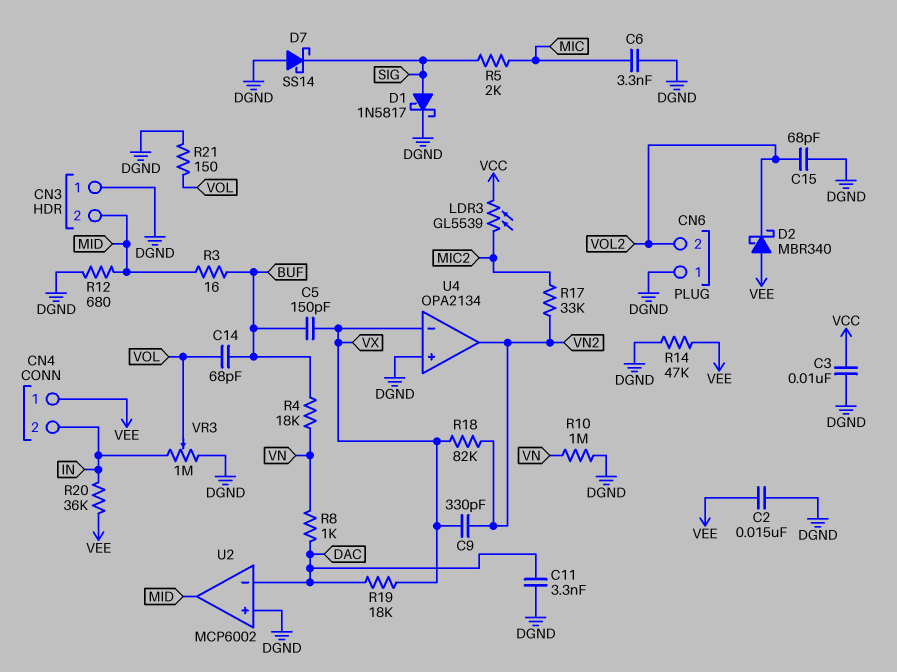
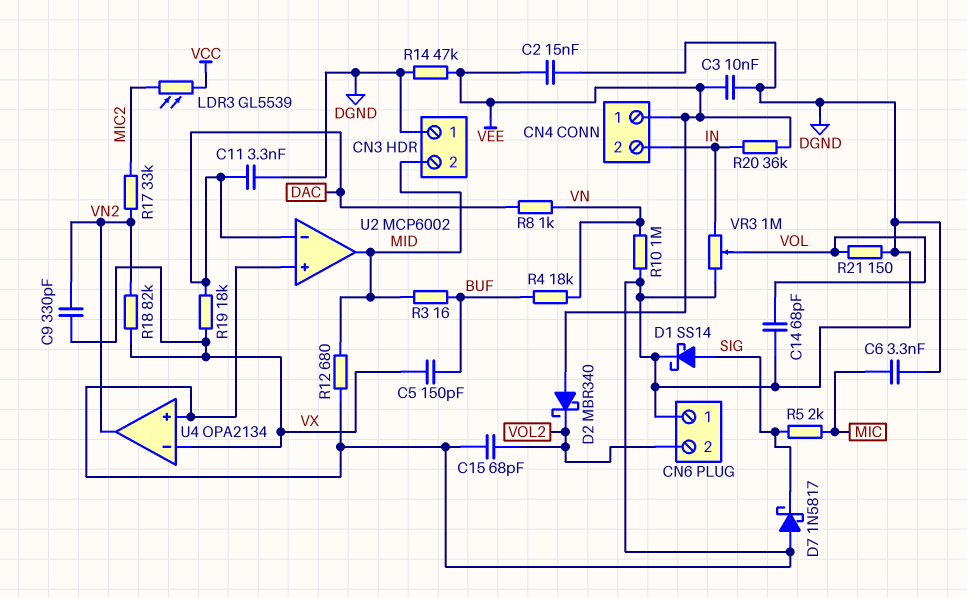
C3: 10nF (DGND, VCC) -> 10nF (DGND, VEE)
C14: 68pF (BUF, VOL) -> 68pF (DGND, VOL)
D1: schottky 1N5817 (A SIG, K DGND) -> schottky SS14 (A SIG, K DGND)
D7: schottky SS14 (A DGND, K SIG) -> schottky 1N5817 (A DGND, K SIG)

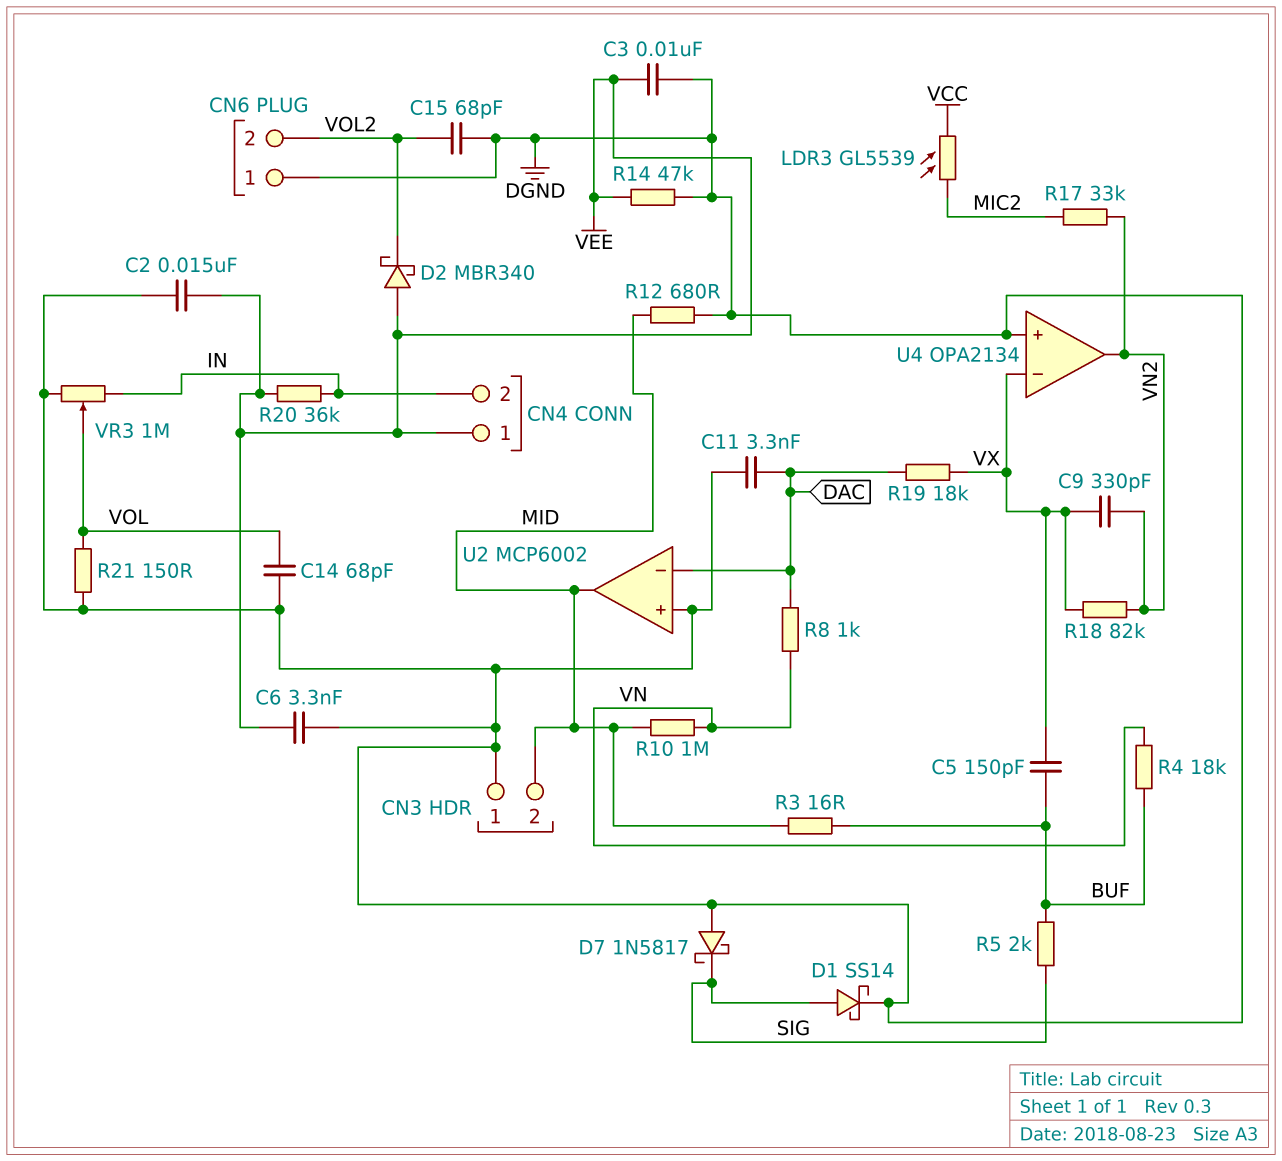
C6: 3.3nF (DGND, MIC) -> 3.3nF (DGND, VEE)
R5: 2k (MIC, SIG) -> 2k (BUF, SIG)
R10: 1M (DGND, VN) -> 1M (MID, VN)

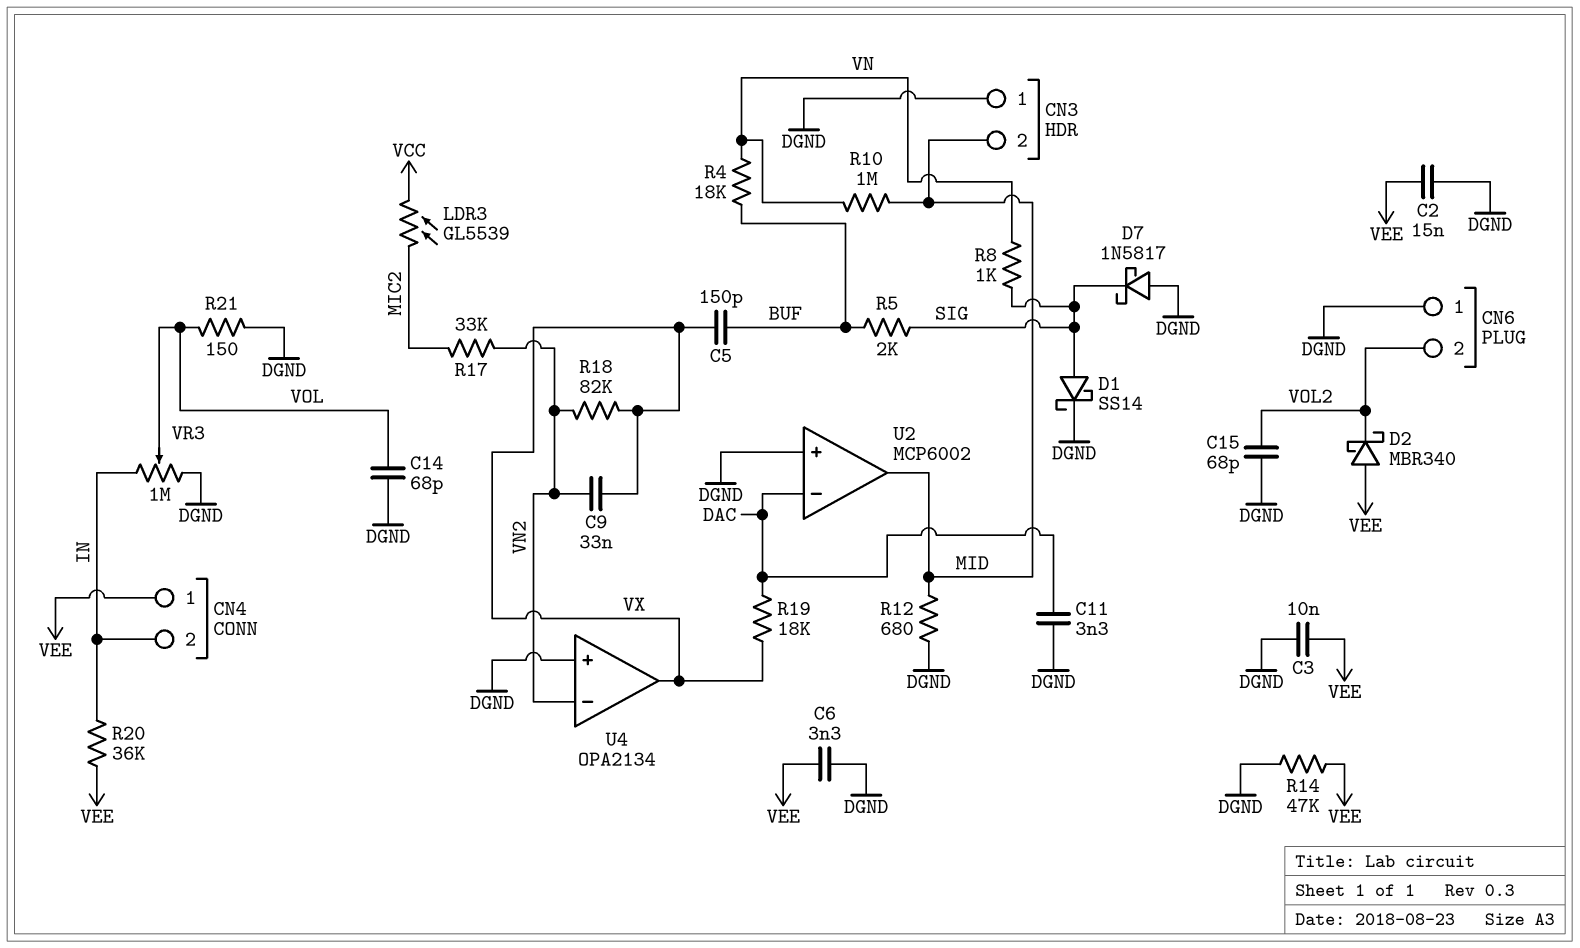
C9: 330pF (VN2, VX) -> 33nF (VN2, VX)
R3: 16 (BUF, MID) -> none
R8: 1k (DAC, VN) -> 1k (SIG, VN)
U4 pin in-: VX -> VN2
U4 pin out: VN2 -> VX

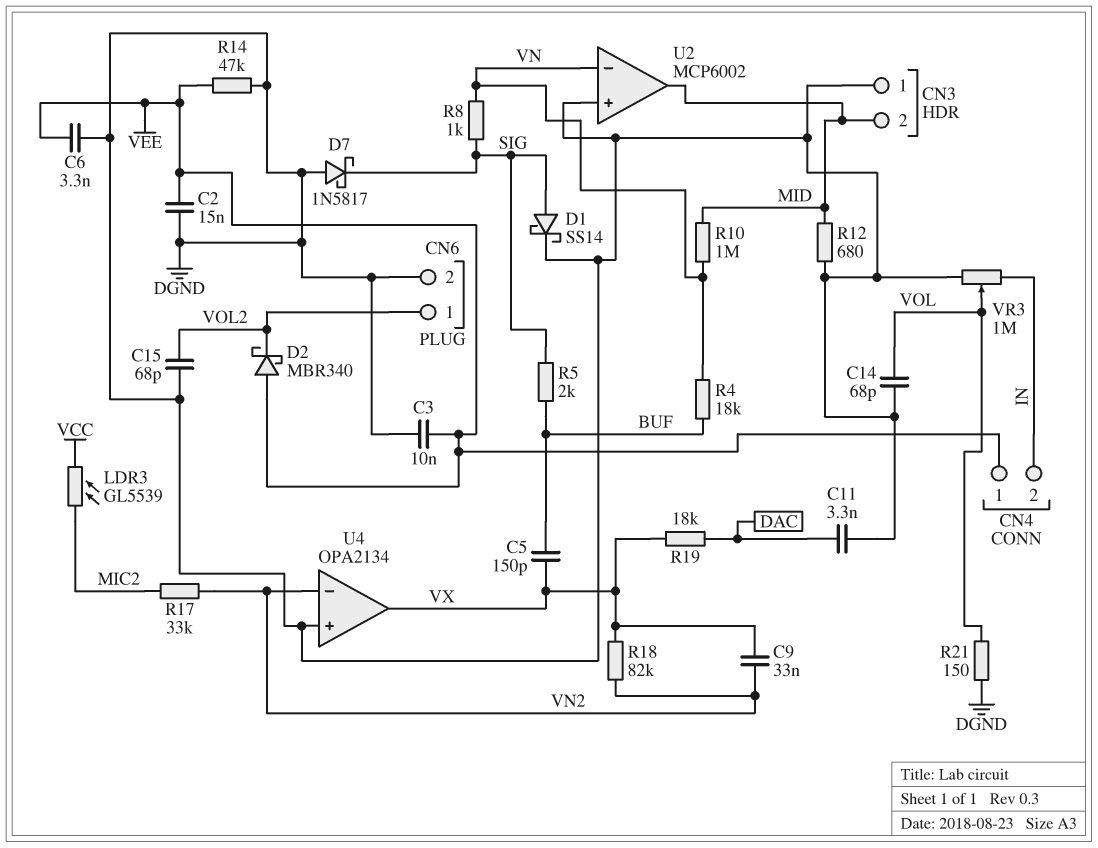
CN6 pin 1: DGND -> VOL2
CN6 pin 2: VOL2 -> DGND
R20: 36k (IN, VEE) -> none
U2 pin in-: DAC -> VN

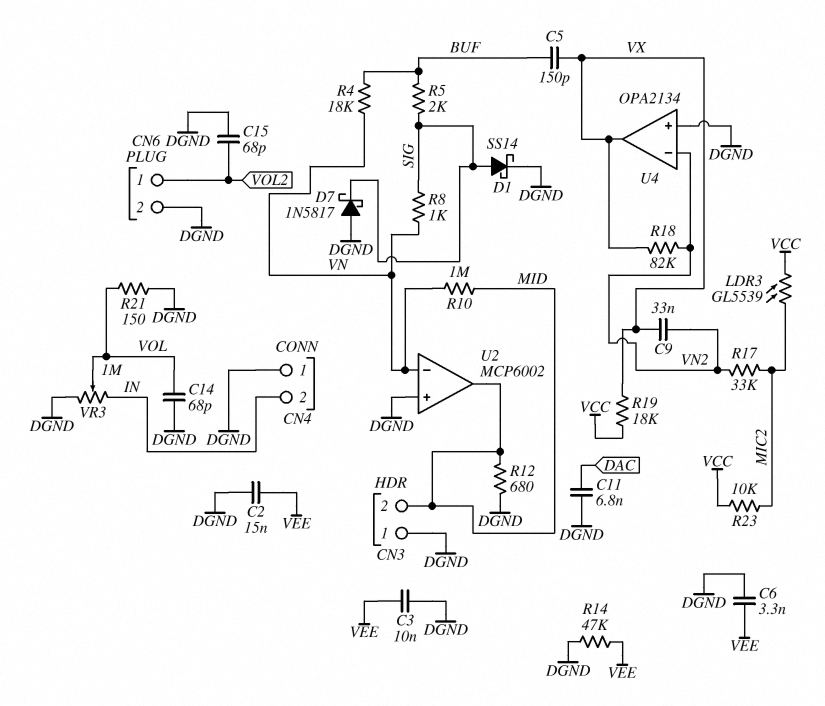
C11: 3.3nF (DAC, DGND) -> 6.8nF (DAC, DGND)
CN4 pin 1: VEE -> DGND
D2: schottky MBR340 (A VEE, K VOL2) -> none
R19: 18k (DAC, VX) -> 18k (VCC, VX)
R23: none -> 10k (MIC2, VCC)

